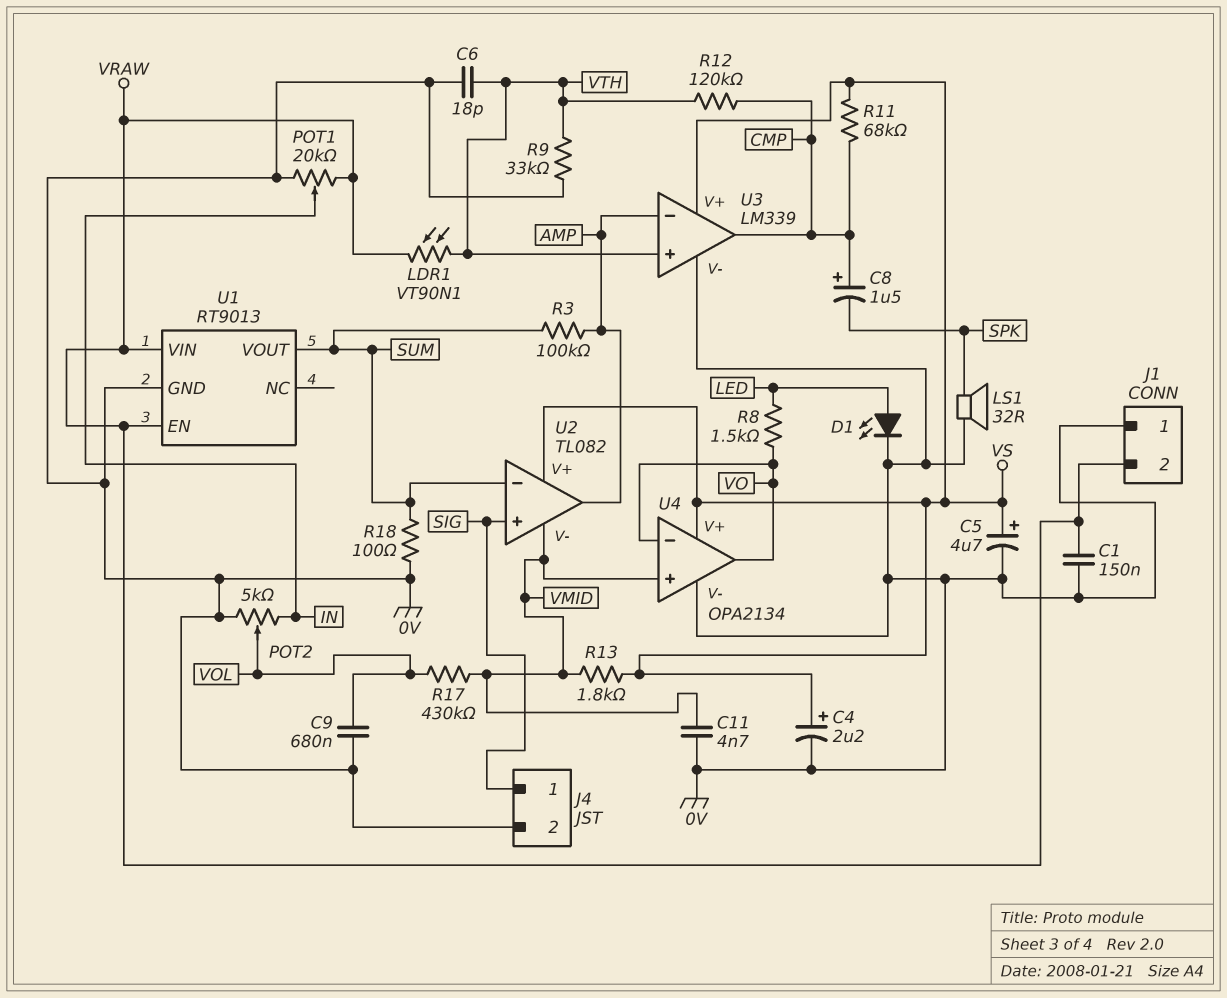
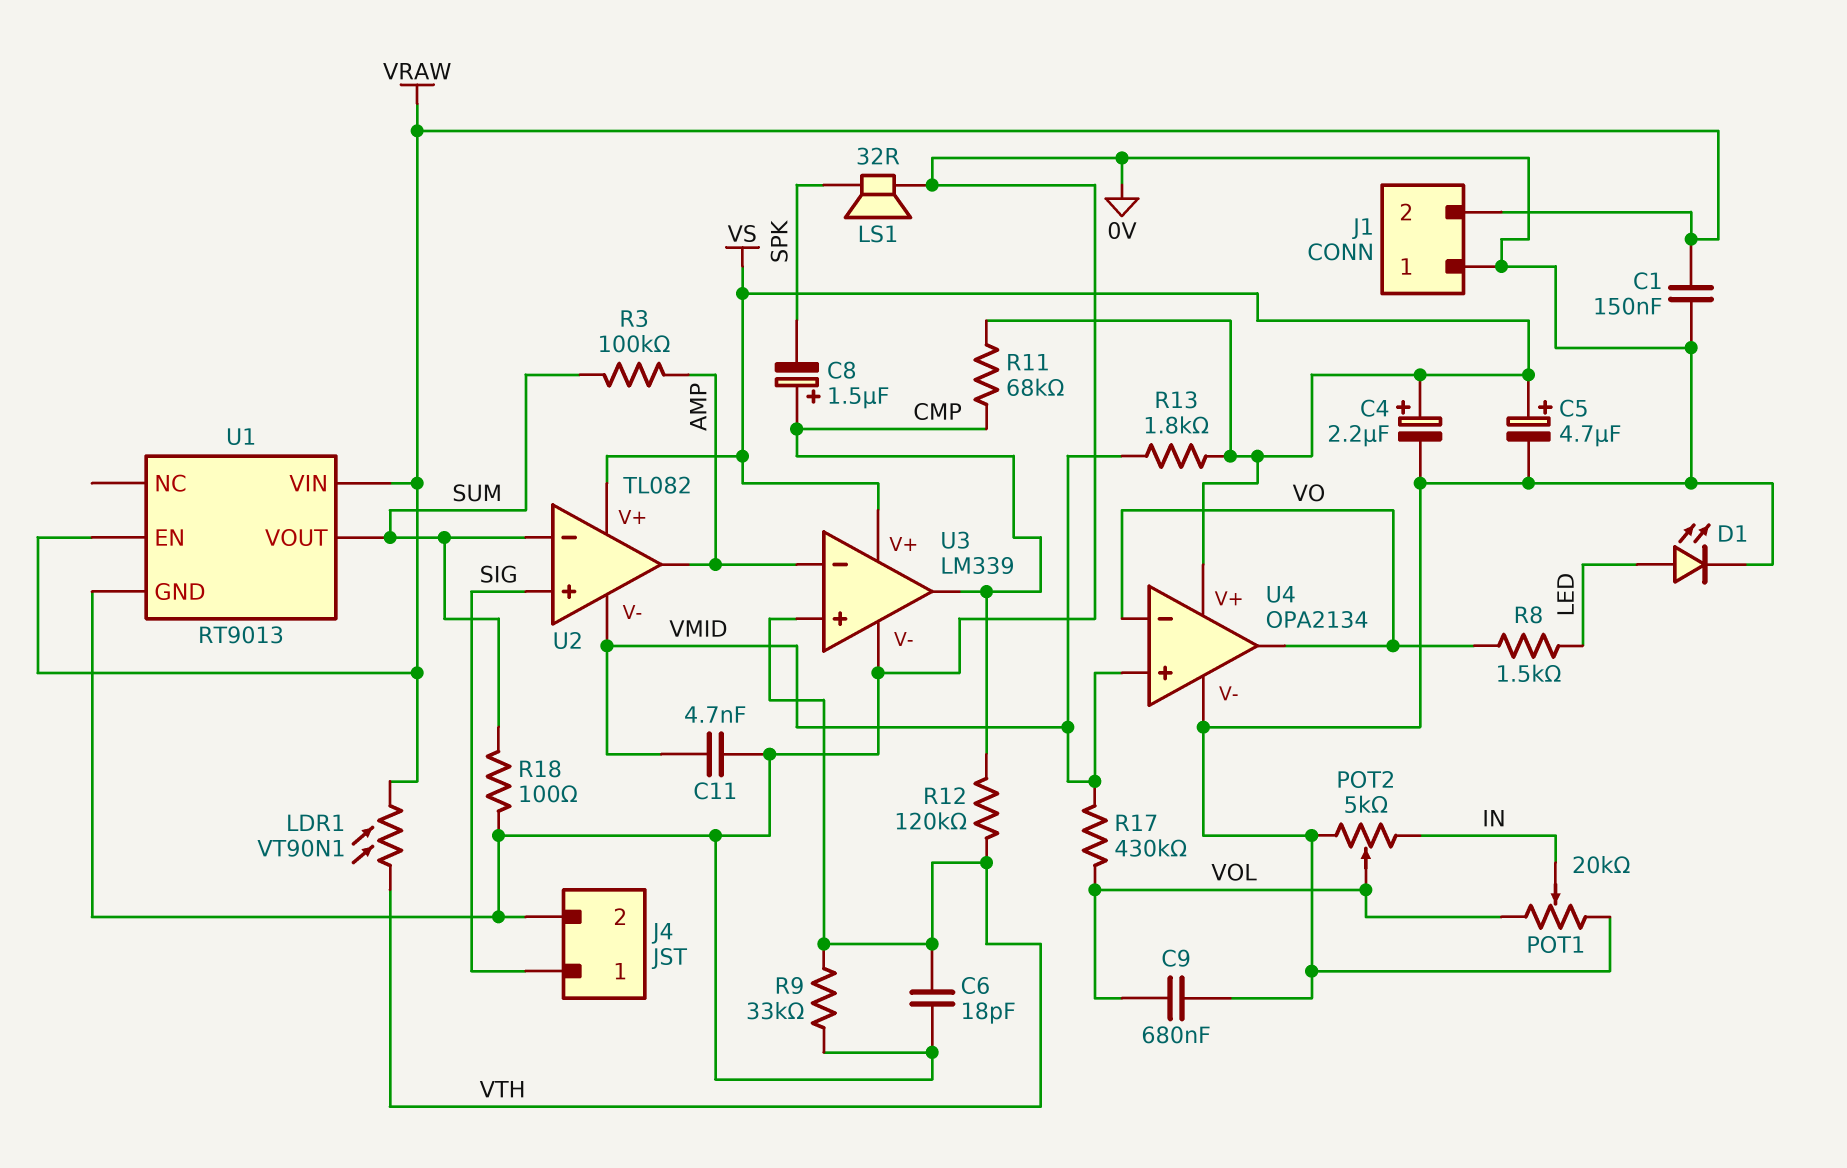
POT1: 20k (0V, VRAW, wiper IN) -> 20k (0V, VOL, wiper IN)

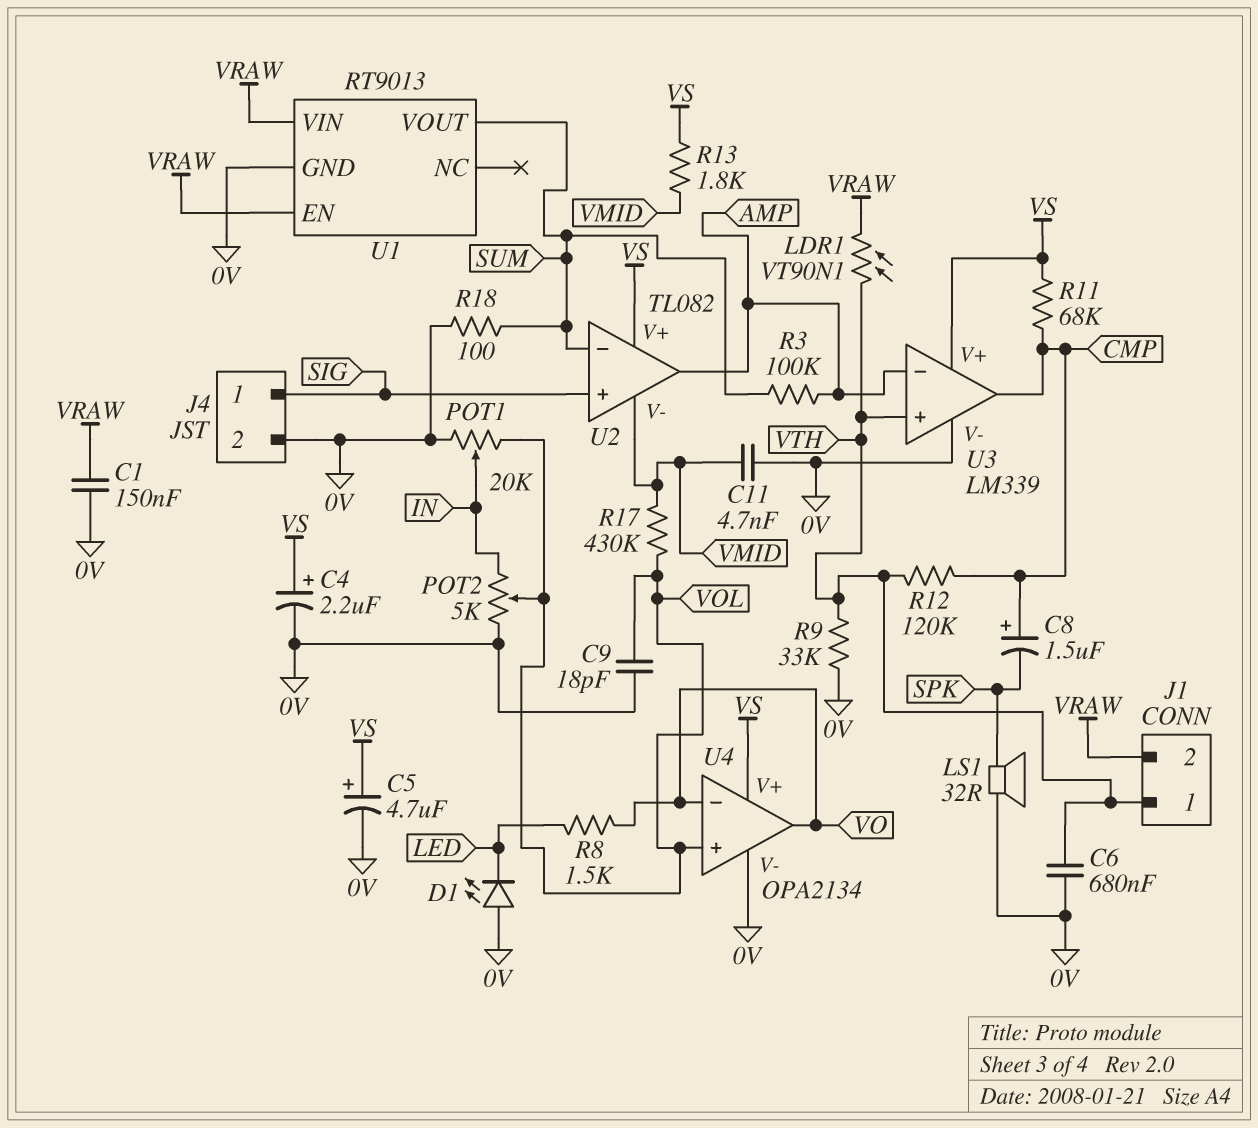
C6: 18pF (0V, VTH) -> 680nF (0V, VTH)
C9: 680nF (0V, VOL) -> 18pF (0V, VOL)
D1: LED (A LED, K 0V) -> LED (A 0V, K LED)
J1 pin 1: 0V -> VTH
U4 pin in+: VMID -> VOL

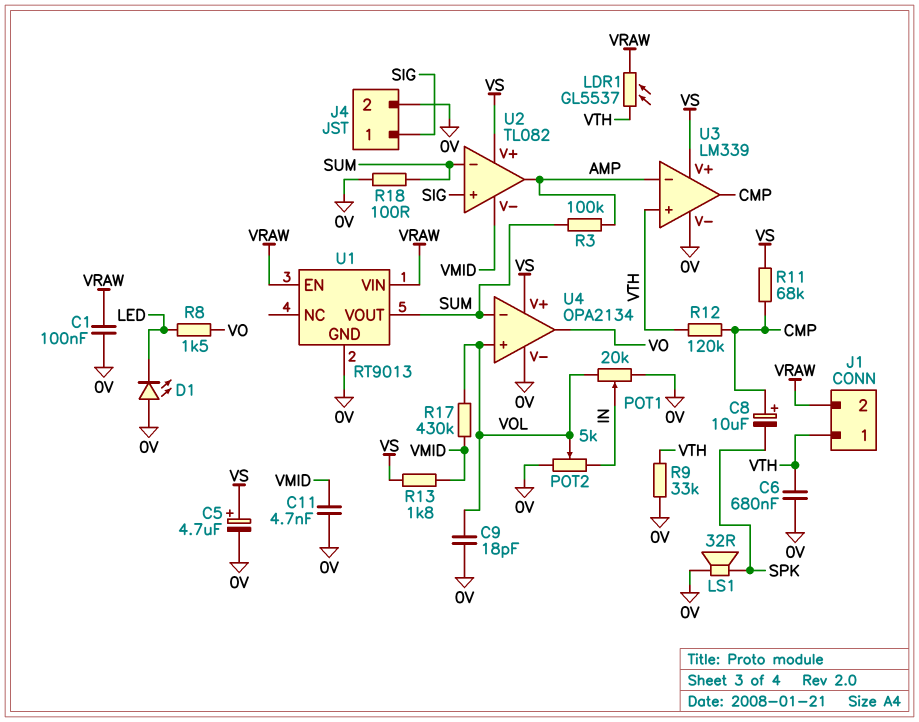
C1: 150nF (0V, VRAW) -> 100nF (0V, VRAW)
C4: 2.2uF (plus VS, minus 0V) -> none
C8: 1.5uF (plus CMP, minus SPK) -> 10uF (plus CMP, minus SPK)
LDR1: VT90N1 (VRAW, VTH) -> GL5537 (VRAW, VTH)
U4 pin in-: VO -> SUM

